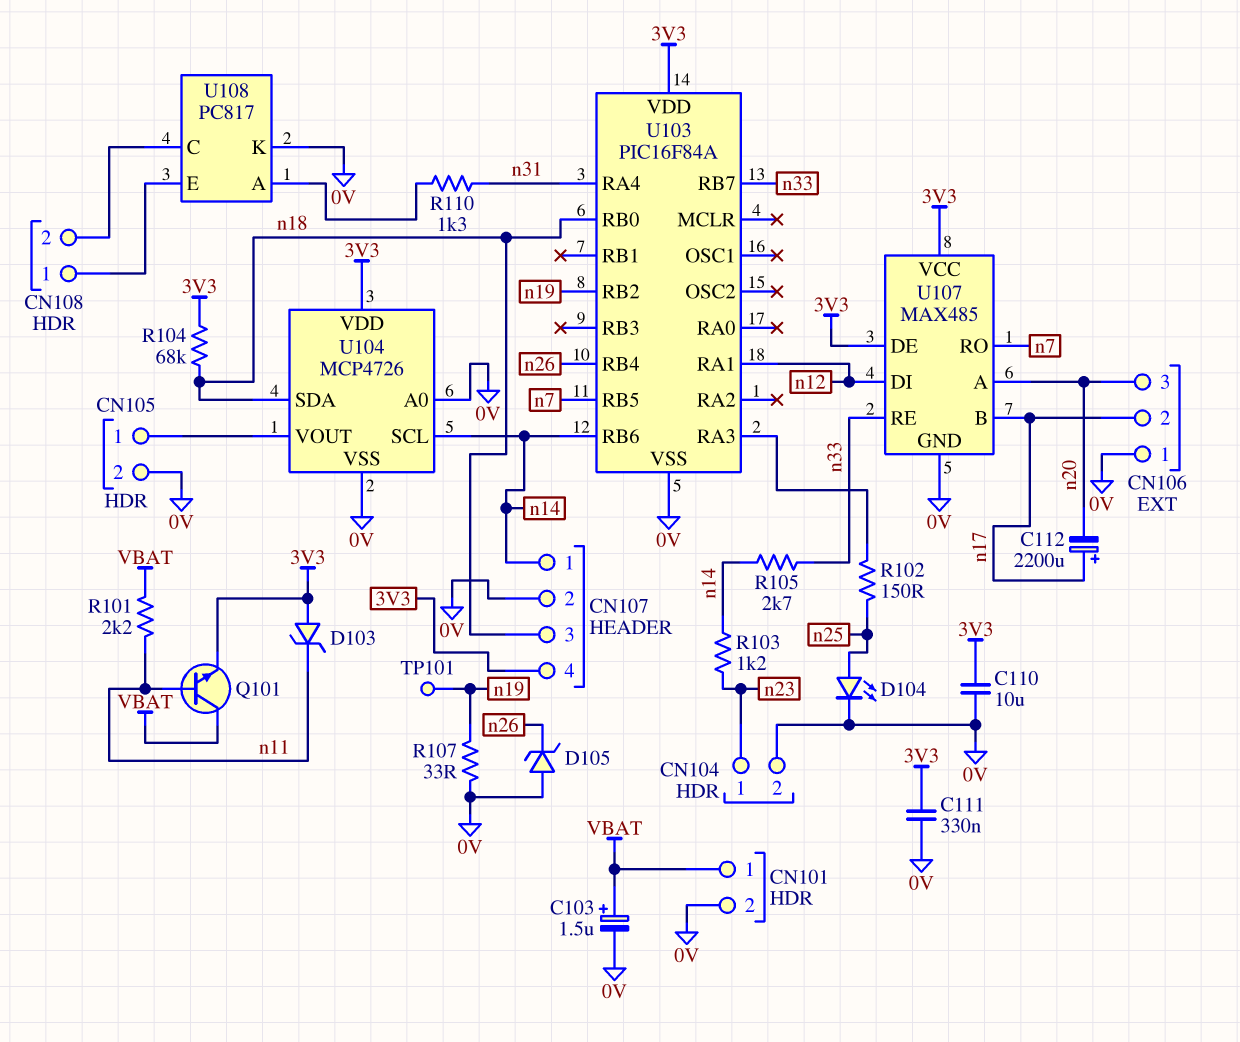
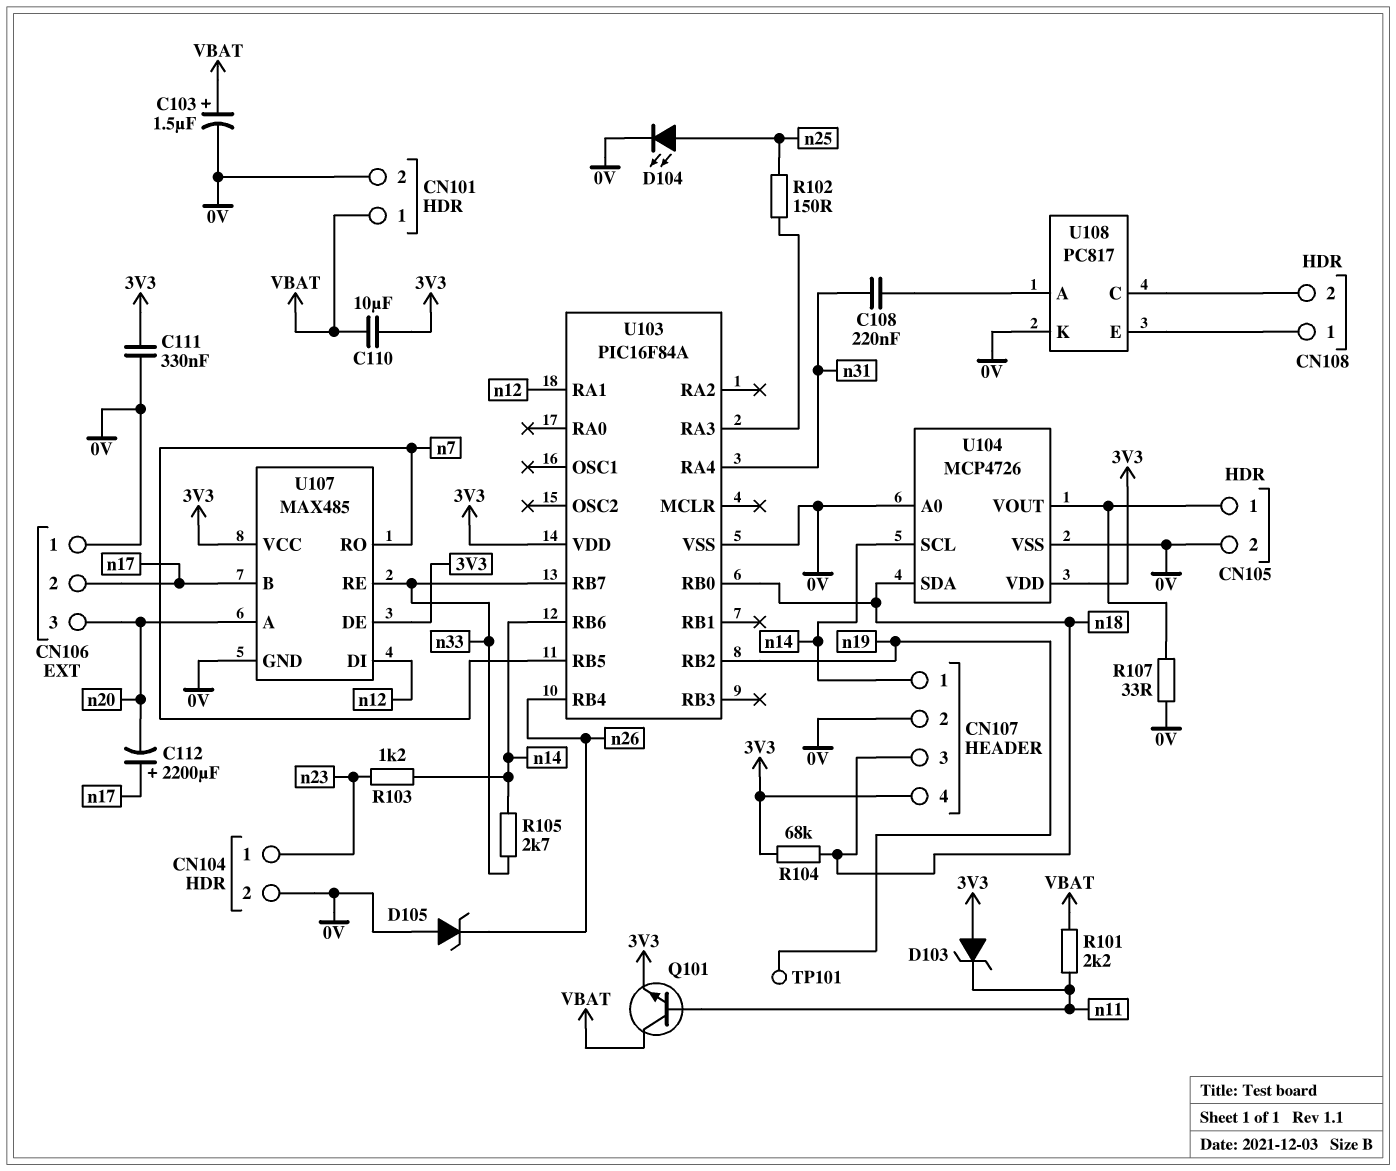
C108: none -> 220nF (U108/A, n31)
C110: 10uF (0V, 3V3) -> 10uF (3V3, VBAT)
R107: 33 (0V, n19) -> 33 (0V, CN105/1)
R110: 1.3k (U108/A, n31) -> none

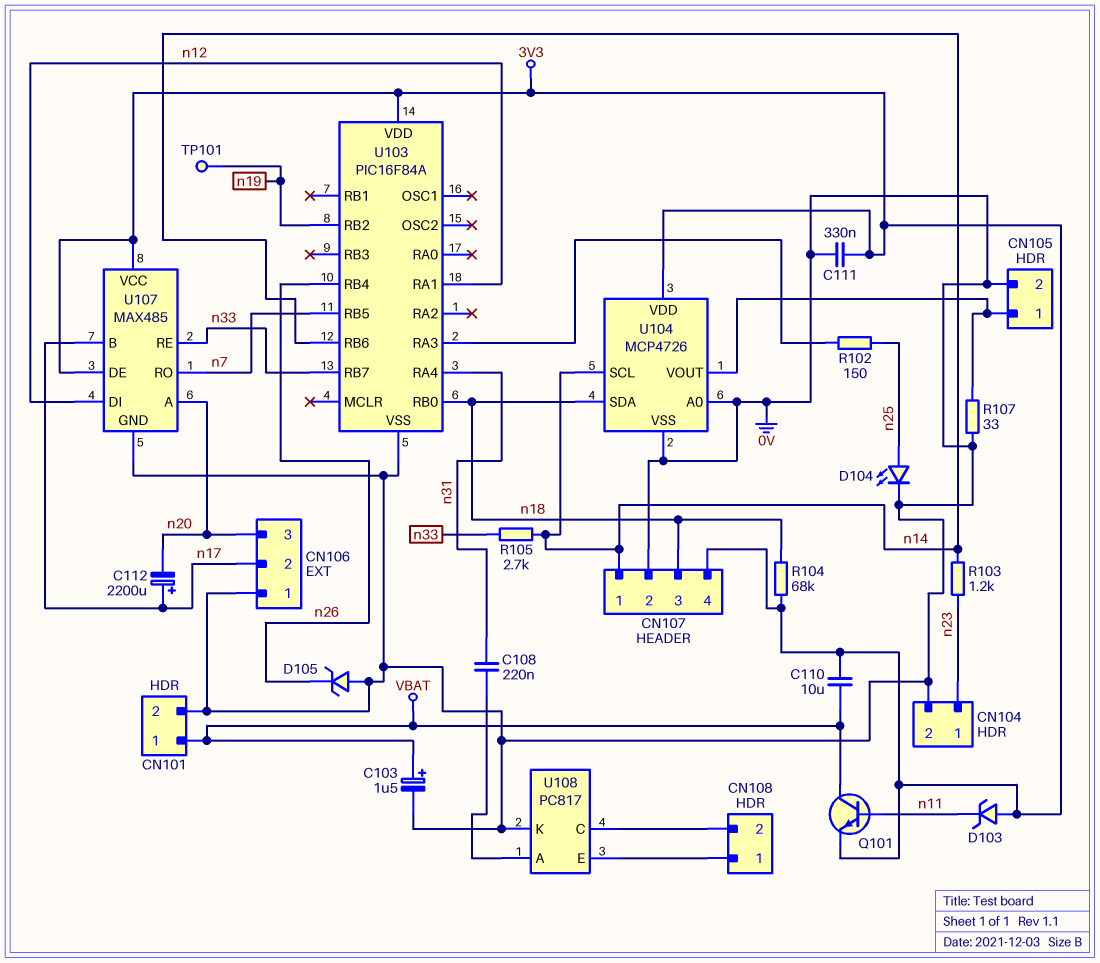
R101: 2.2k (VBAT, n11) -> none

